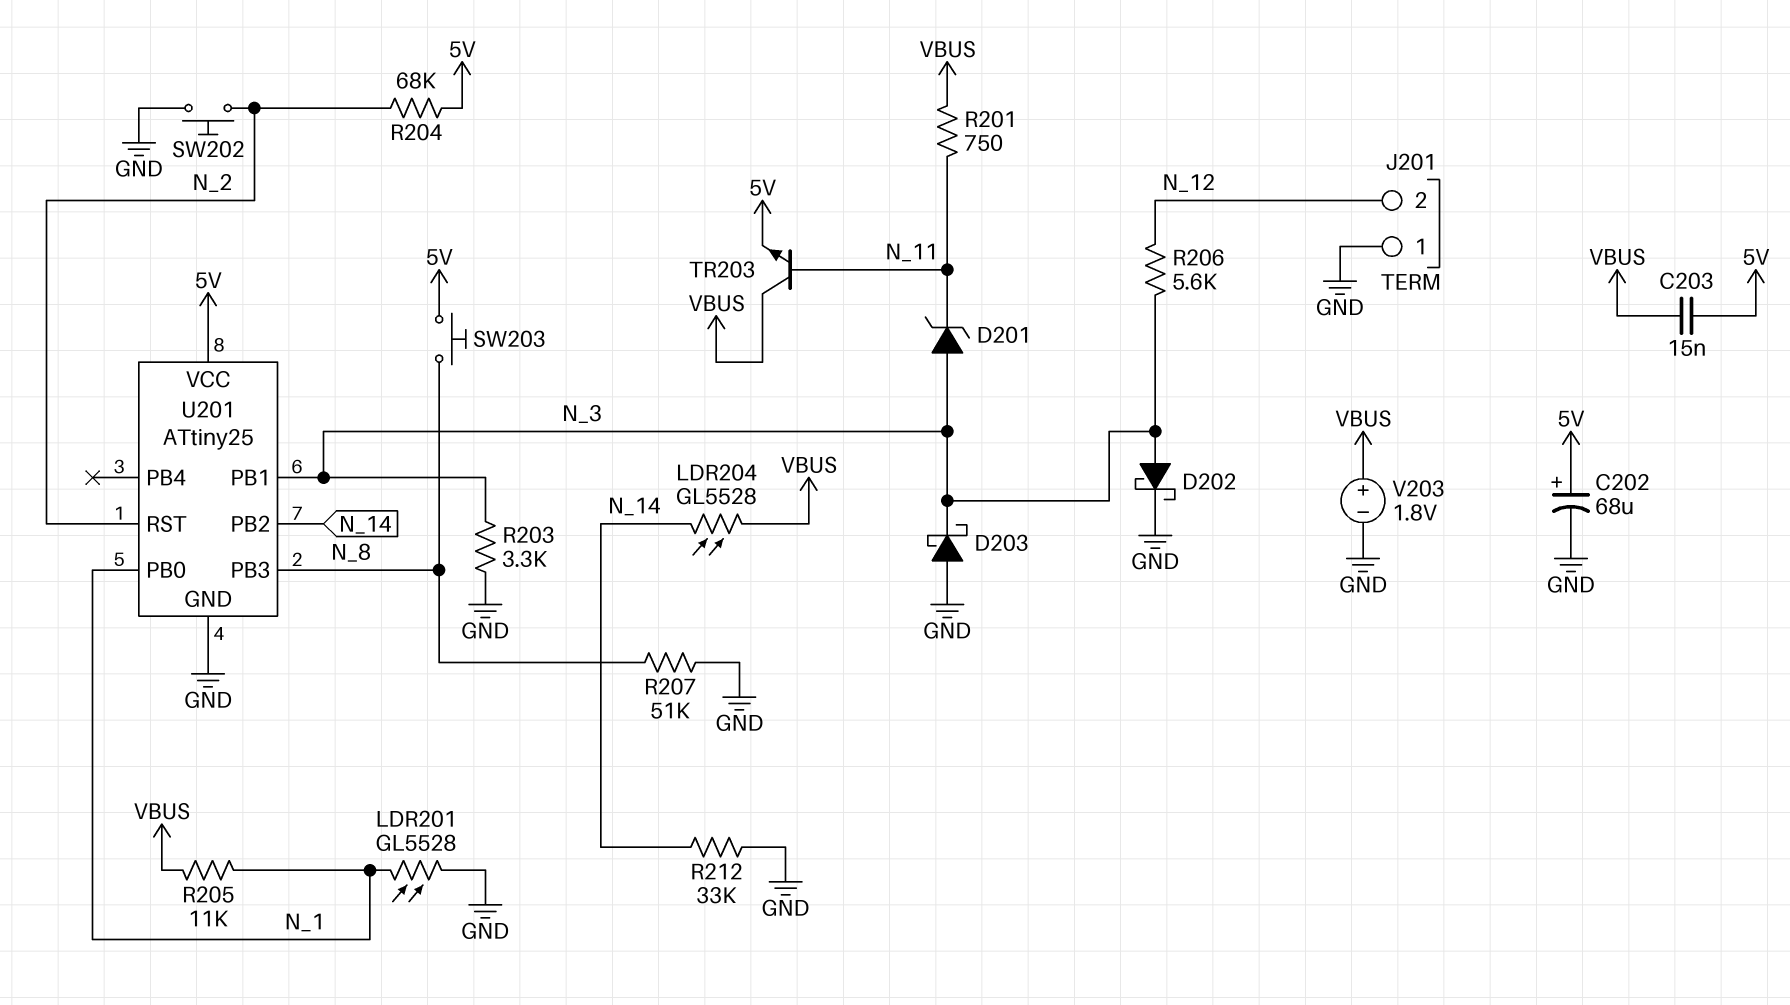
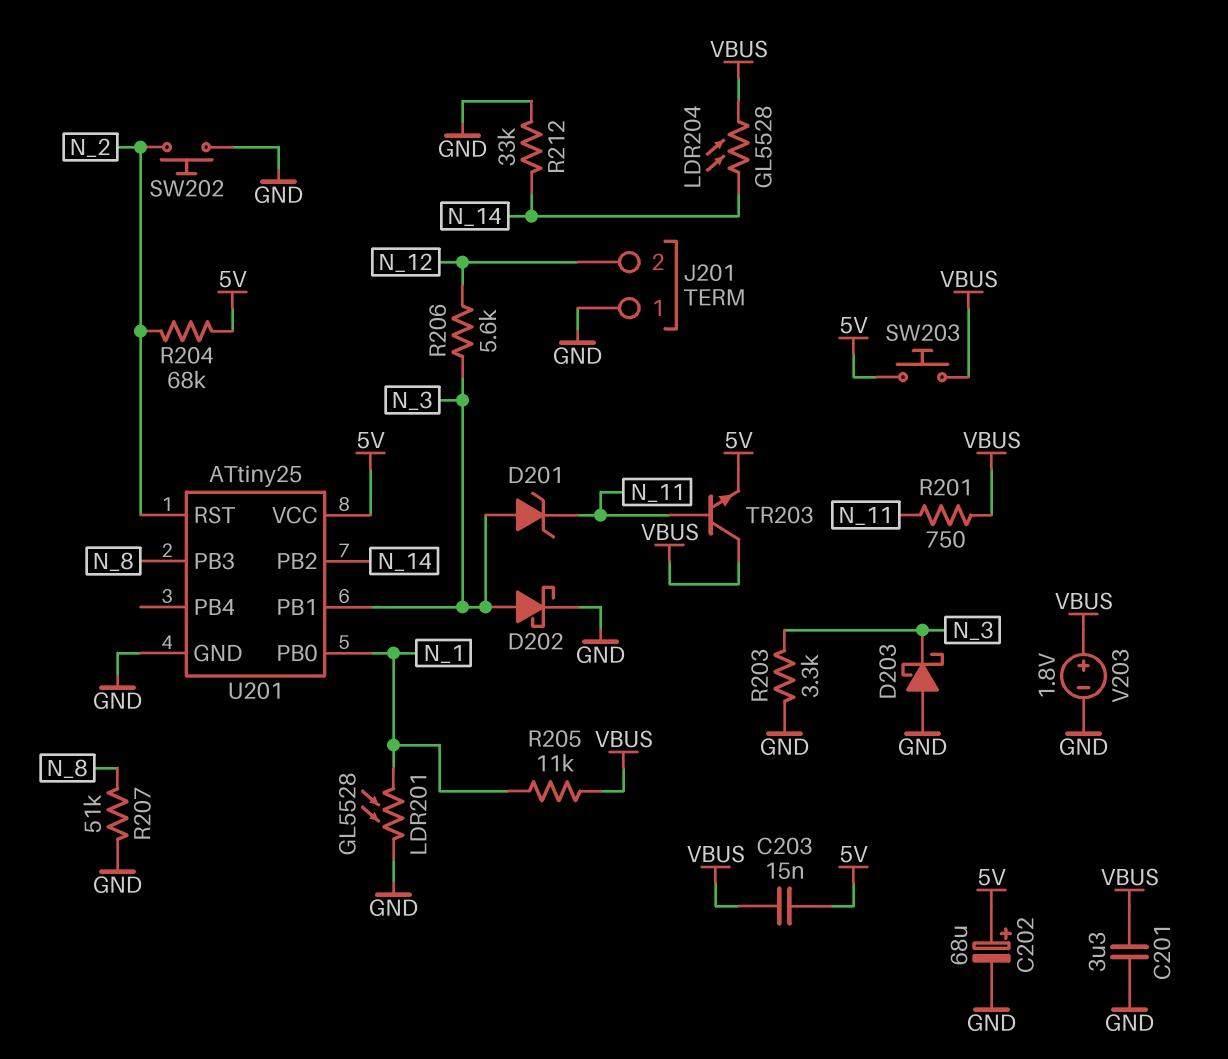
C201: none -> 3.3uF (GND, VBUS)
SW203: button (5V, N_8) -> button (5V, VBUS)

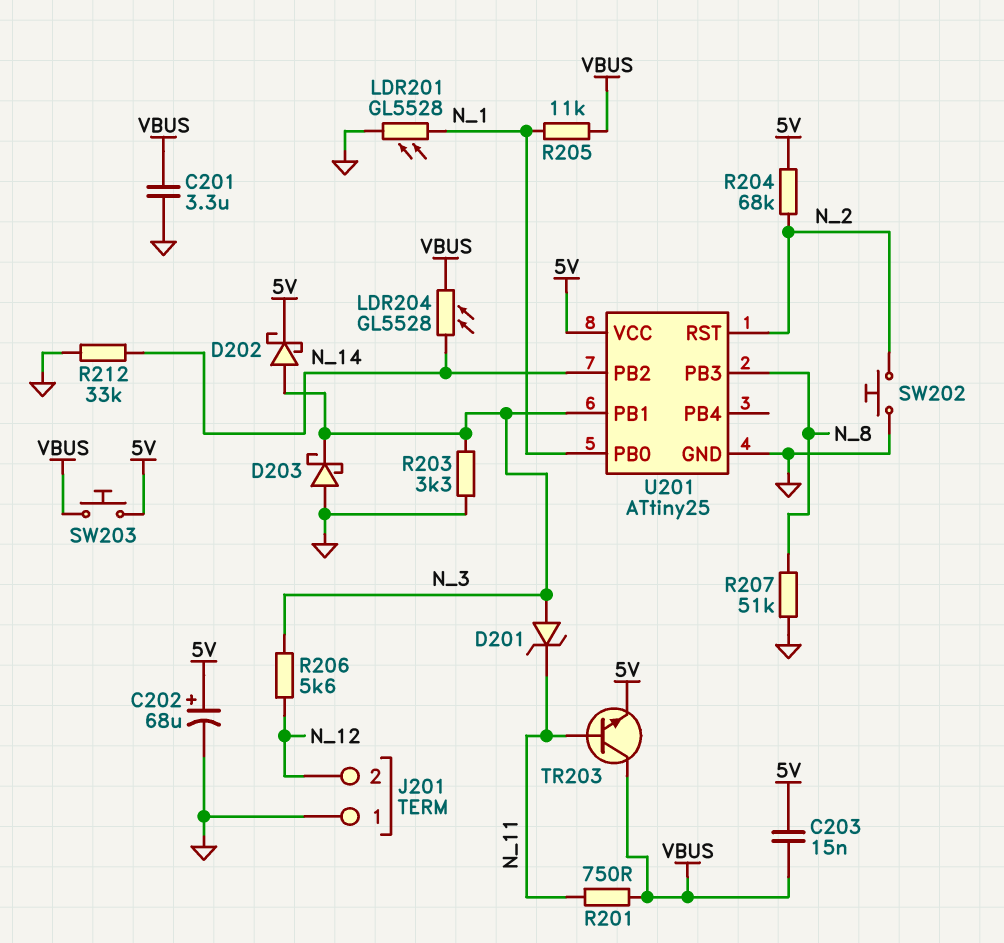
D202: schottky (A N_3, K GND) -> schottky (A N_3, K 5V)
V203: 1.8V (plus VBUS, minus GND) -> none

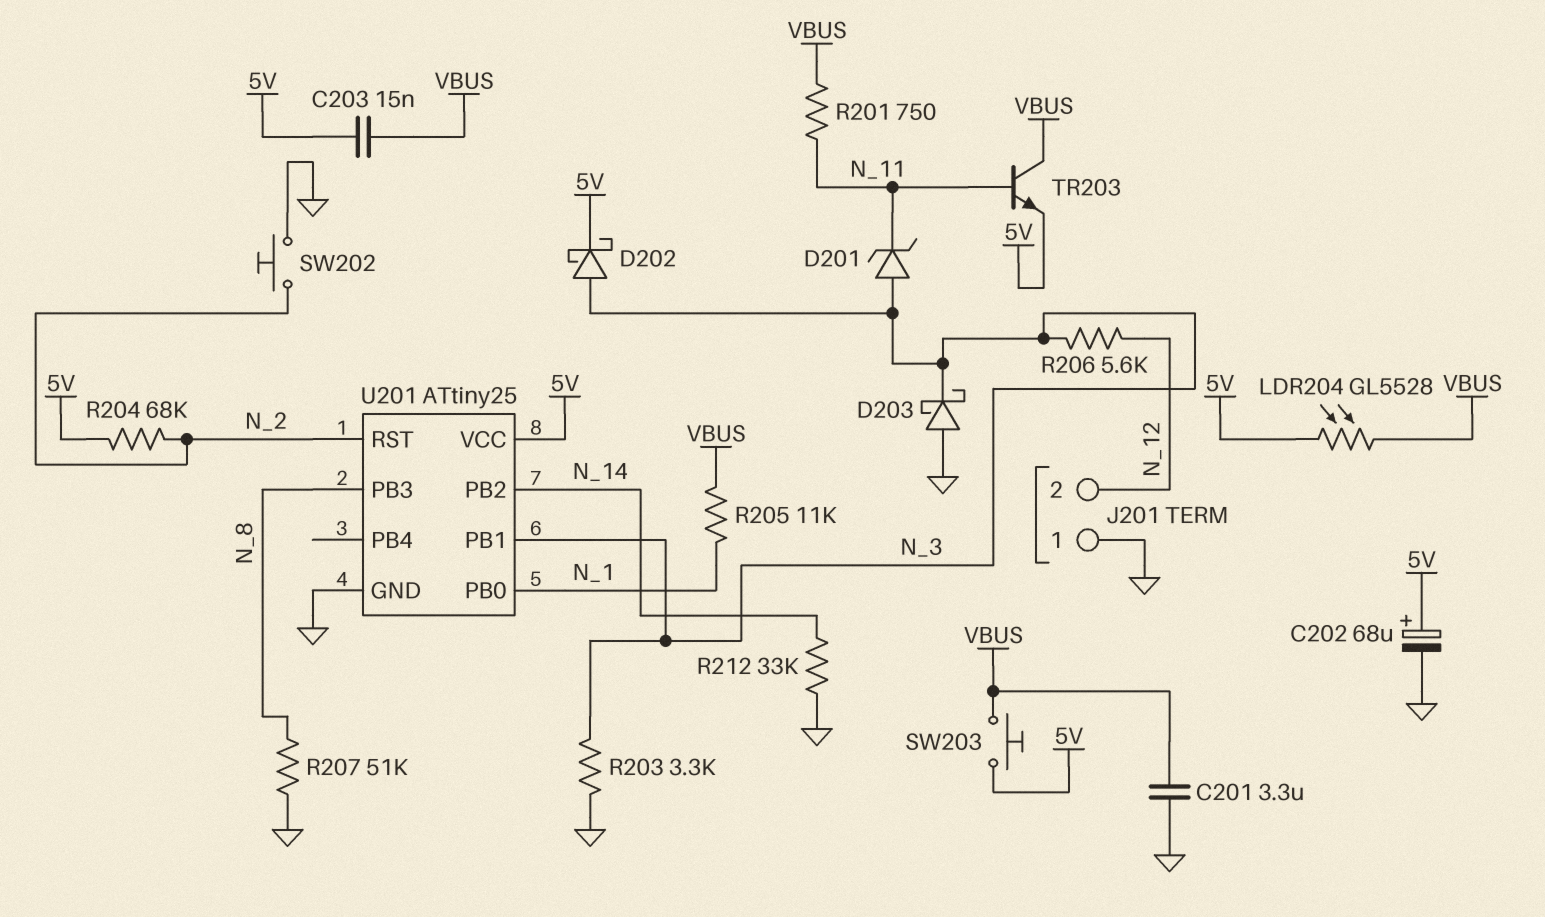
LDR201: GL5528 (GND, N_1) -> none
LDR204: GL5528 (N_14, VBUS) -> GL5528 (5V, VBUS)

